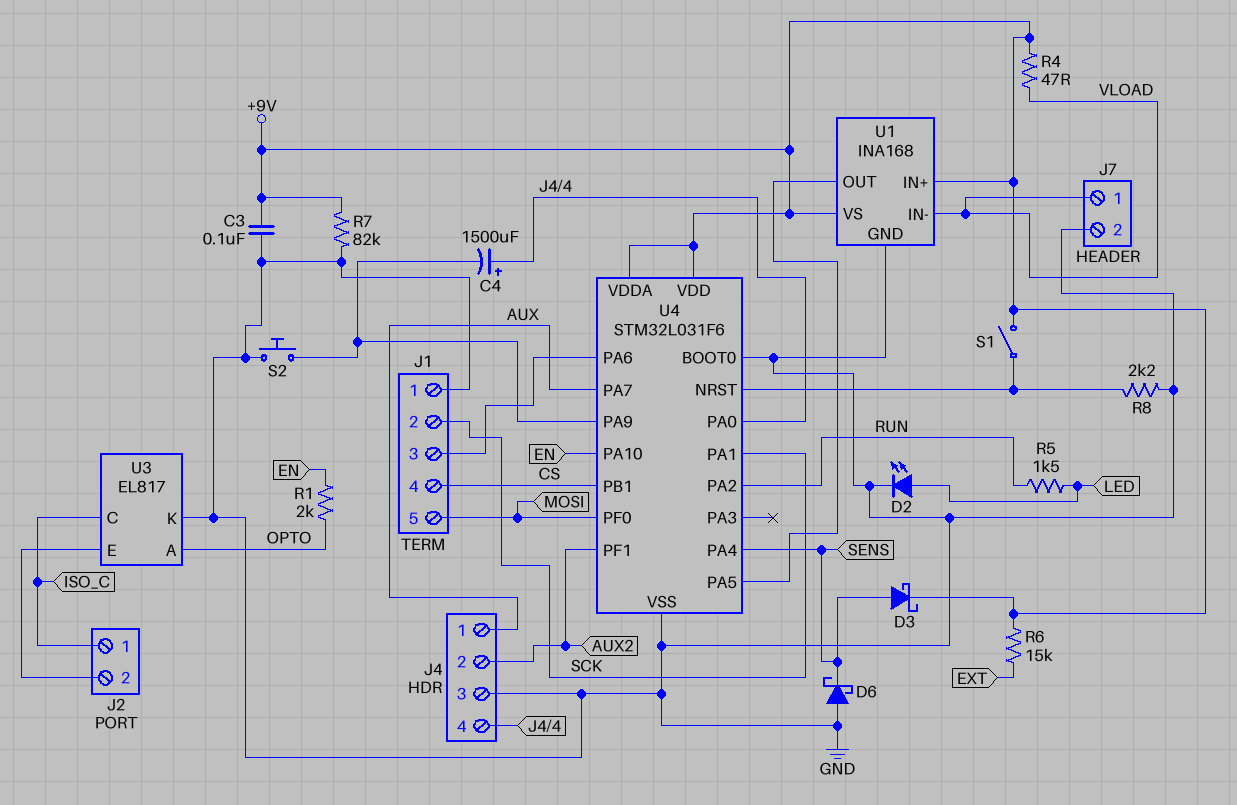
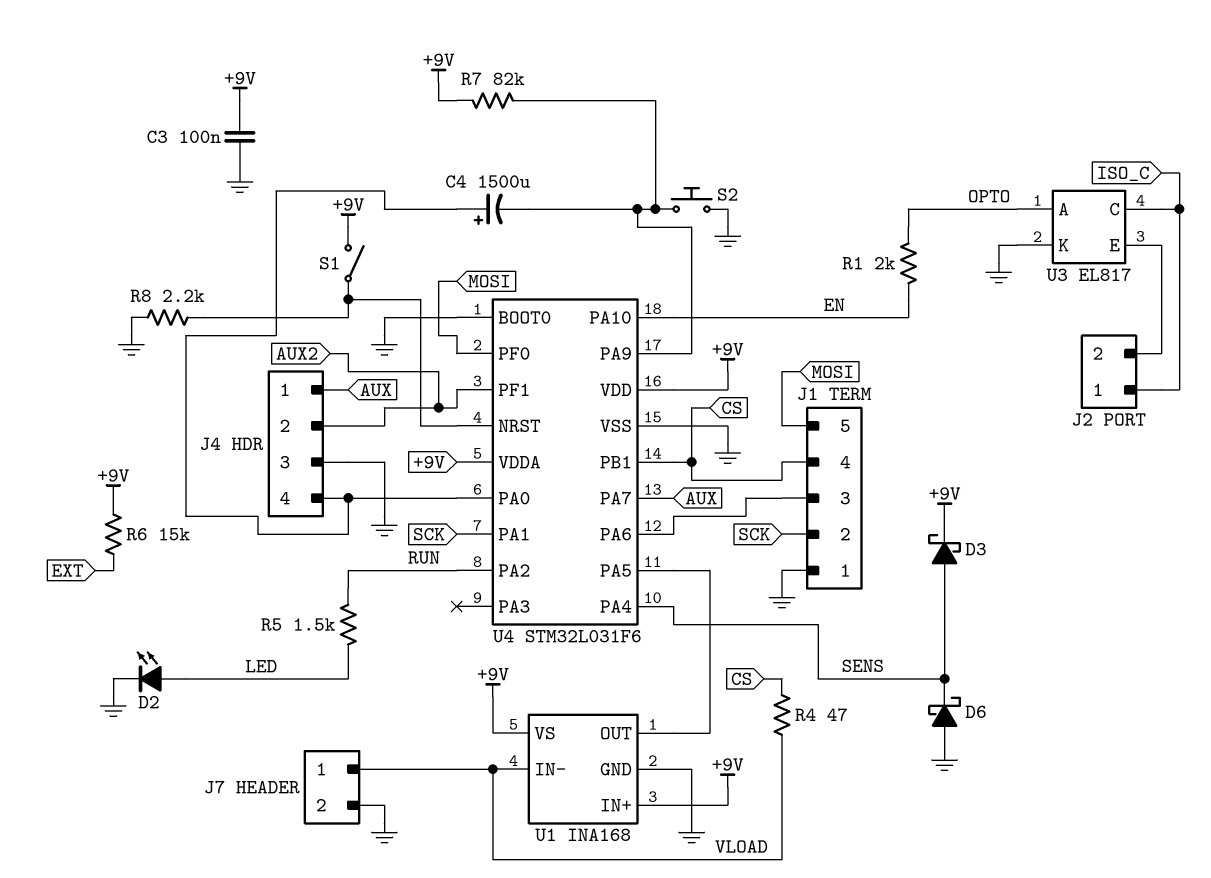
R4: 47 (+9V, VLOAD) -> 47 (CS, VLOAD)
R7: 82k (+9V, GND) -> 82k (+9V, U4/PA9)

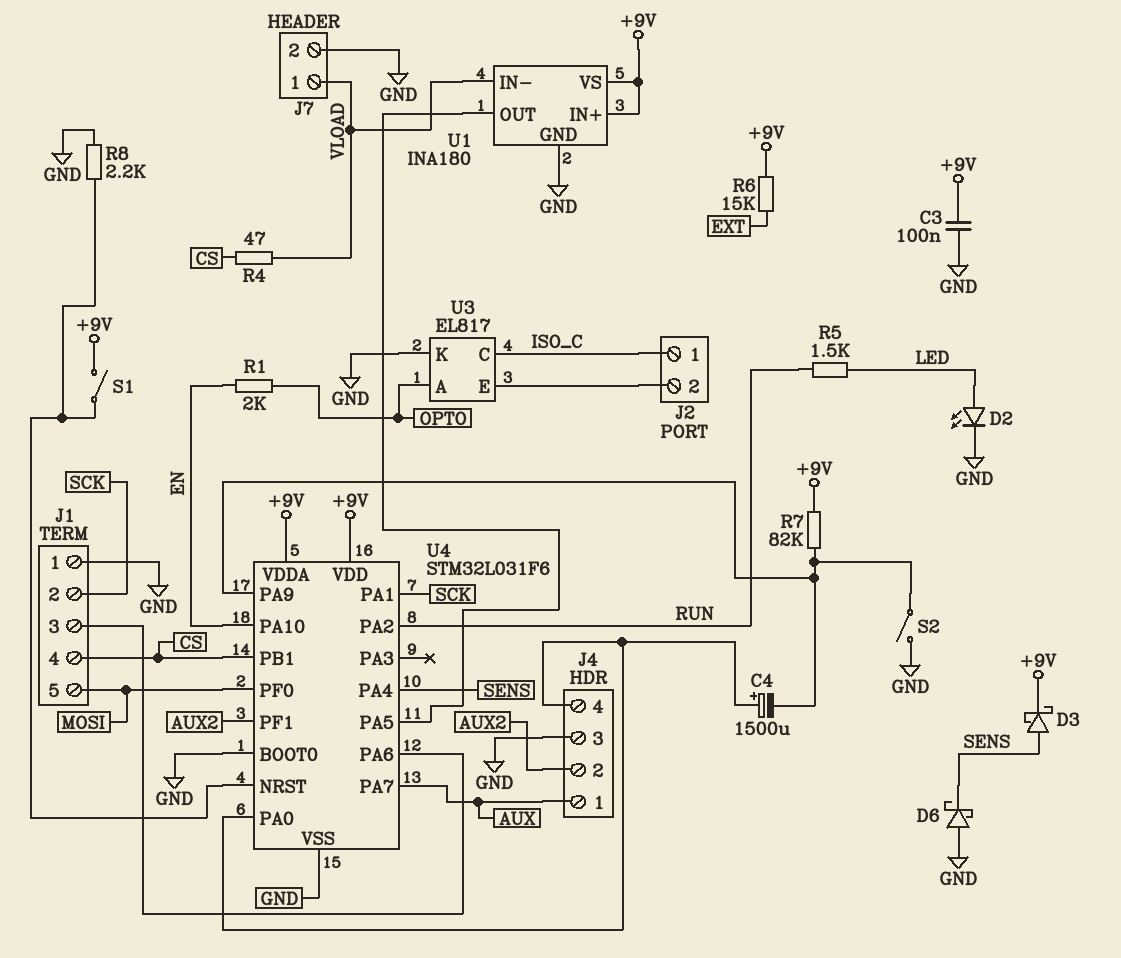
S2: button (GND, U4/PA9) -> switch (GND, U4/PA9)
U1: INA168 -> INA180

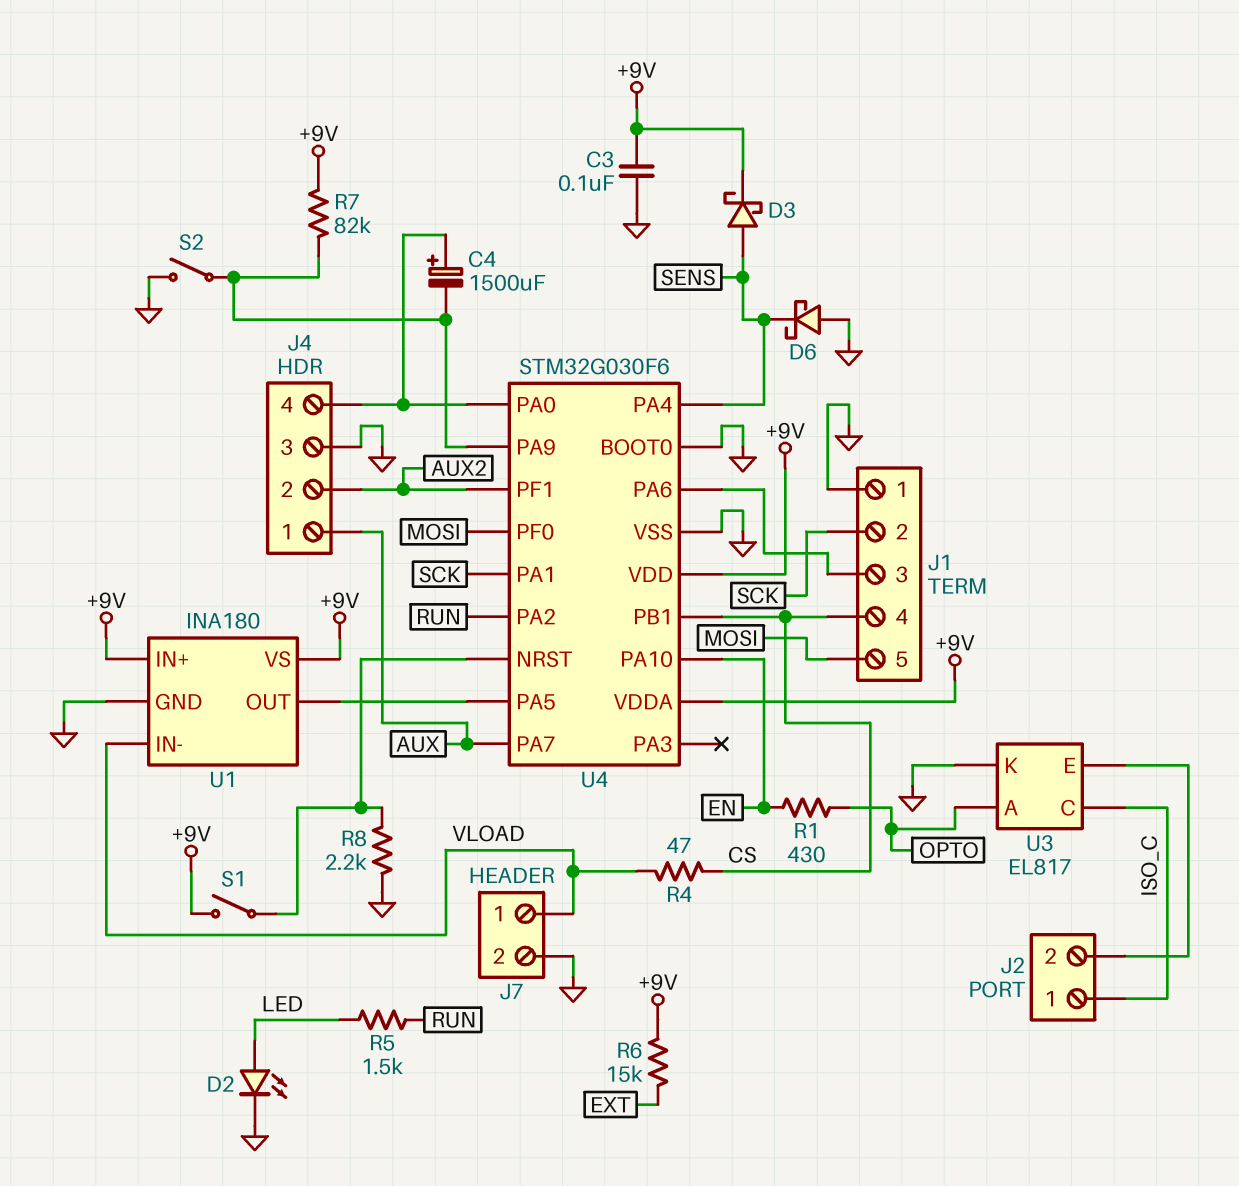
R1: 2k (EN, OPTO) -> 430 (EN, OPTO)
U4: STM32L031F6 -> STM32G030F6

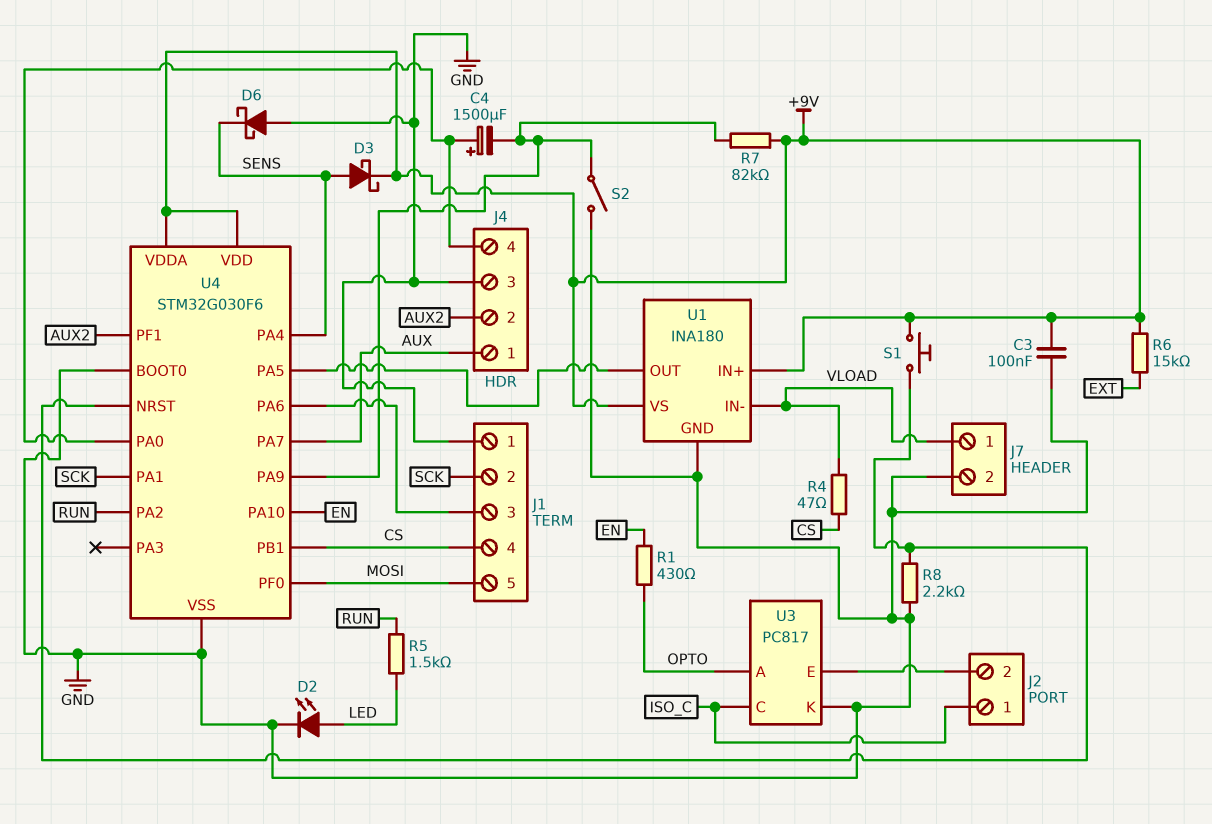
S1: switch (+9V, U4/NRST) -> button (+9V, U4/NRST)
U3: EL817 -> PC817

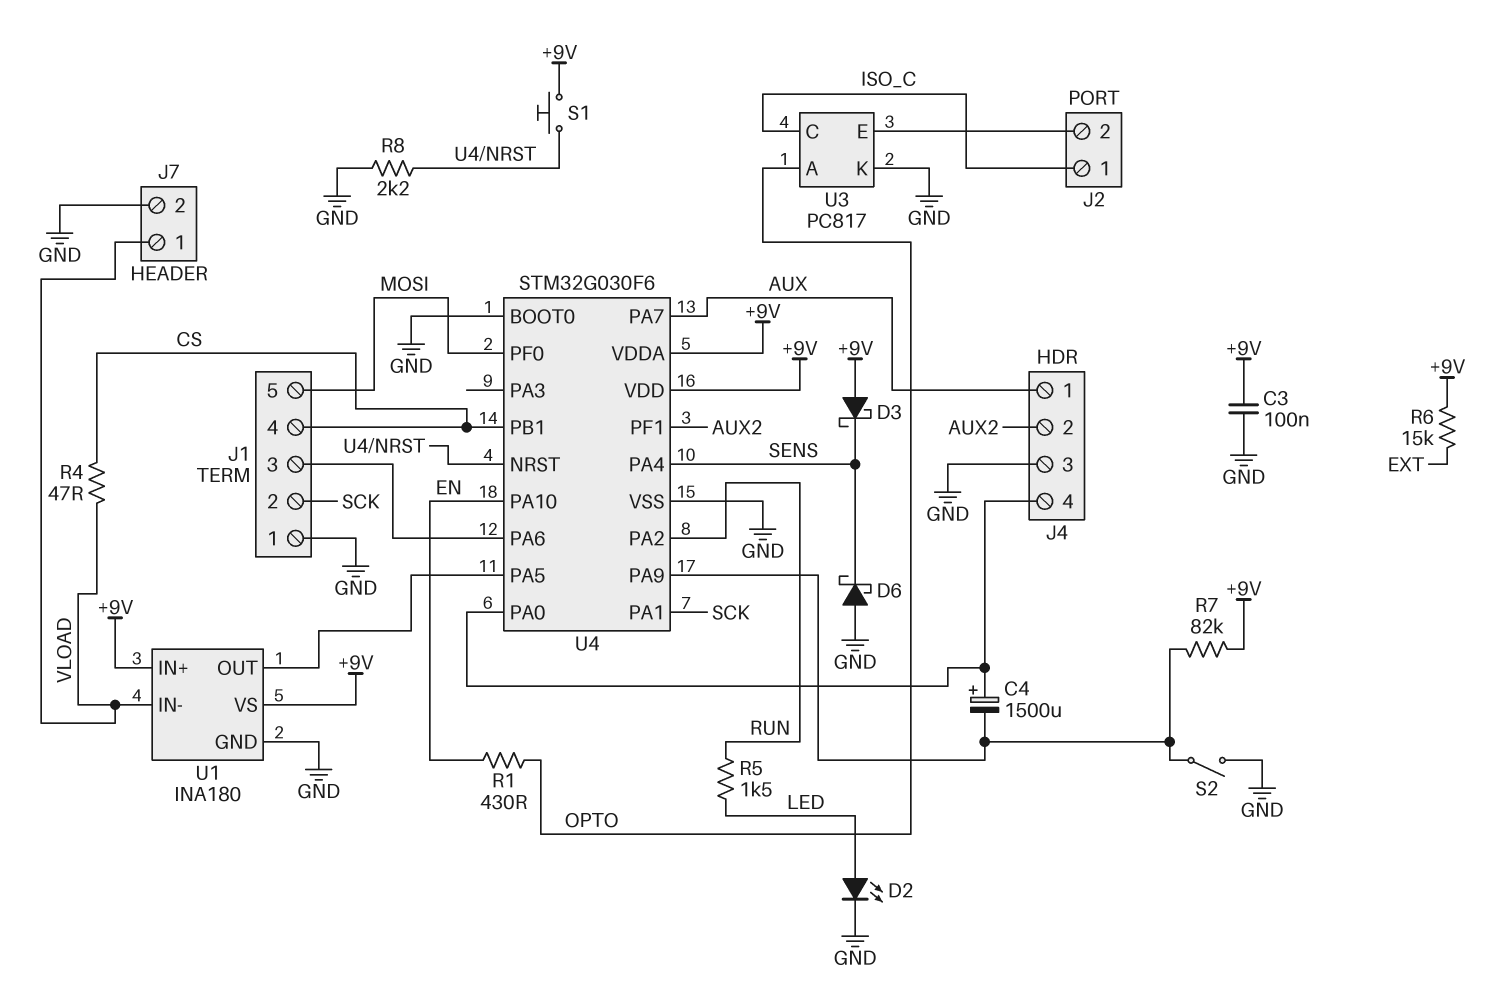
D3: schottky (A SENS, K +9V) -> schottky (A +9V, K SENS)

